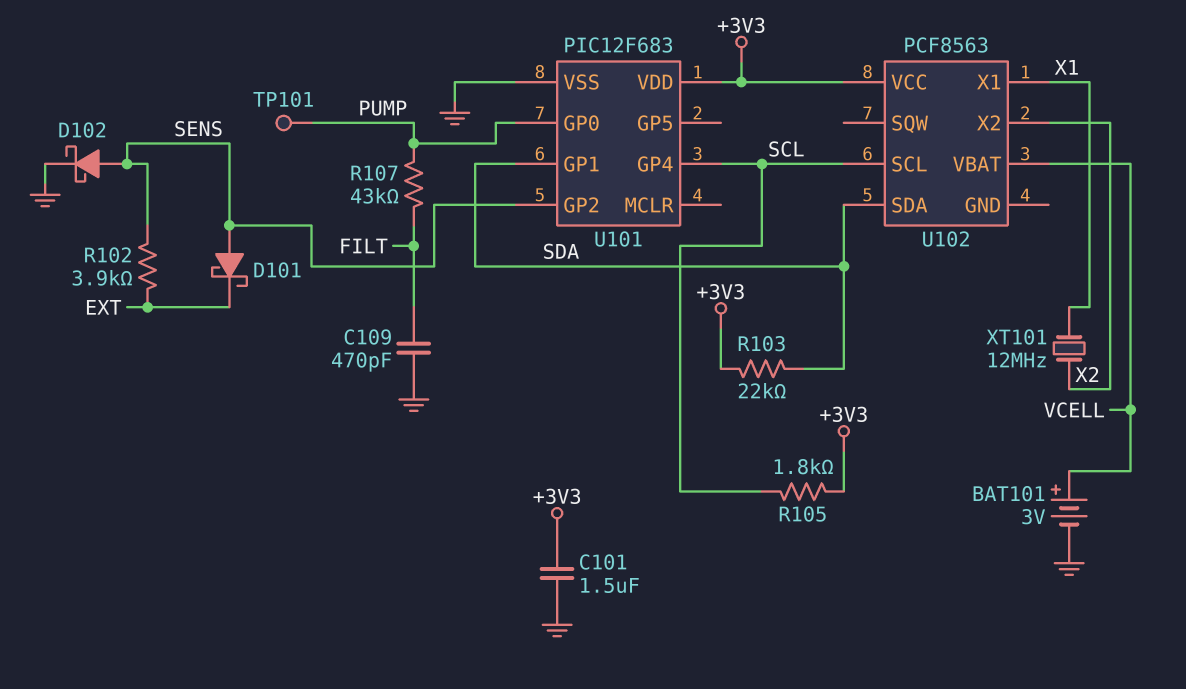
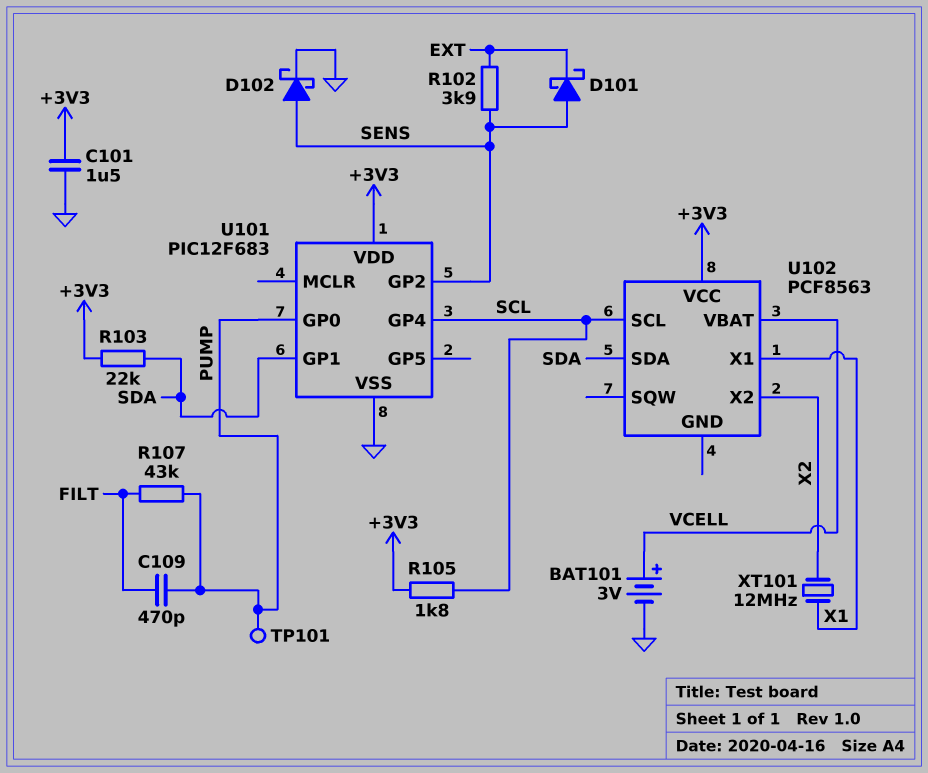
C109: 470pF (FILT, GND) -> 470pF (FILT, PUMP)

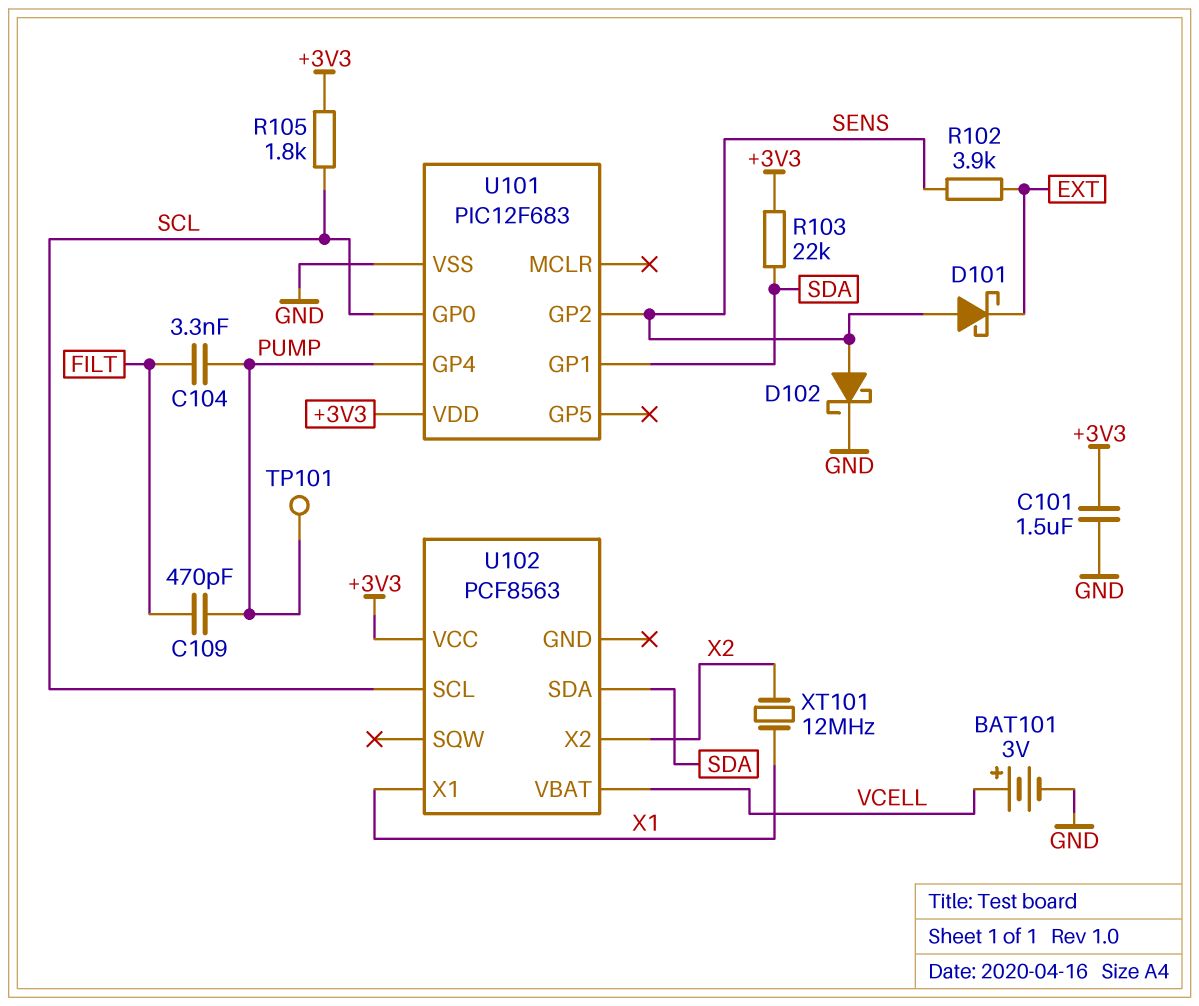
C104: none -> 3.3nF (FILT, PUMP)
R107: 43k (FILT, PUMP) -> none
U101 pin GP0: PUMP -> SCL
U101 pin GP4: SCL -> PUMP

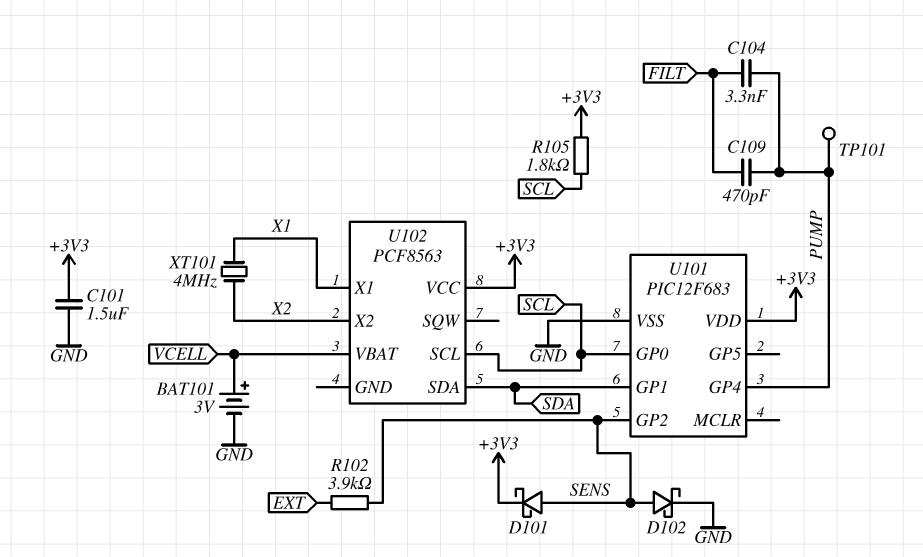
D101: schottky (A SENS, K EXT) -> schottky (A SENS, K +3V3)
R103: 22k (+3V3, SDA) -> none
XT101: 12MHz (X1, X2) -> 4MHz (X1, X2)

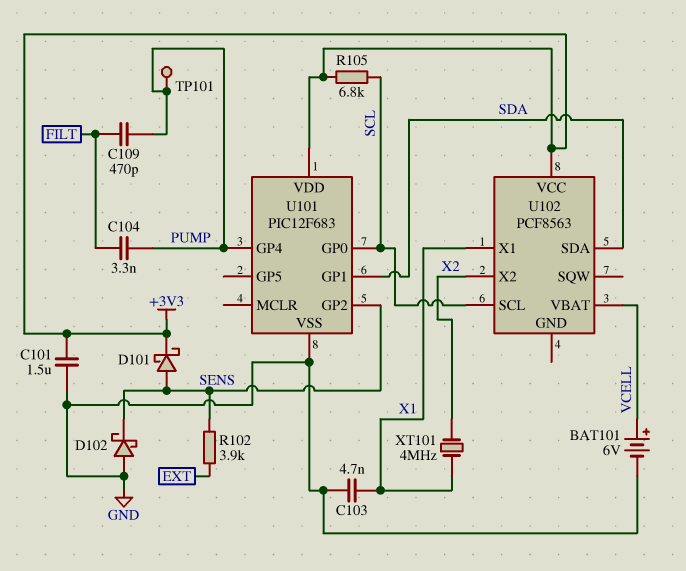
BAT101: 3V (plus VCELL, minus GND) -> 6V (plus VCELL, minus GND)
C103: none -> 4.7nF (GND, X1)
D102: schottky (A SENS, K GND) -> schottky (A GND, K SENS)
R105: 1.8k (+3V3, SCL) -> 6.8k (+3V3, SCL)

